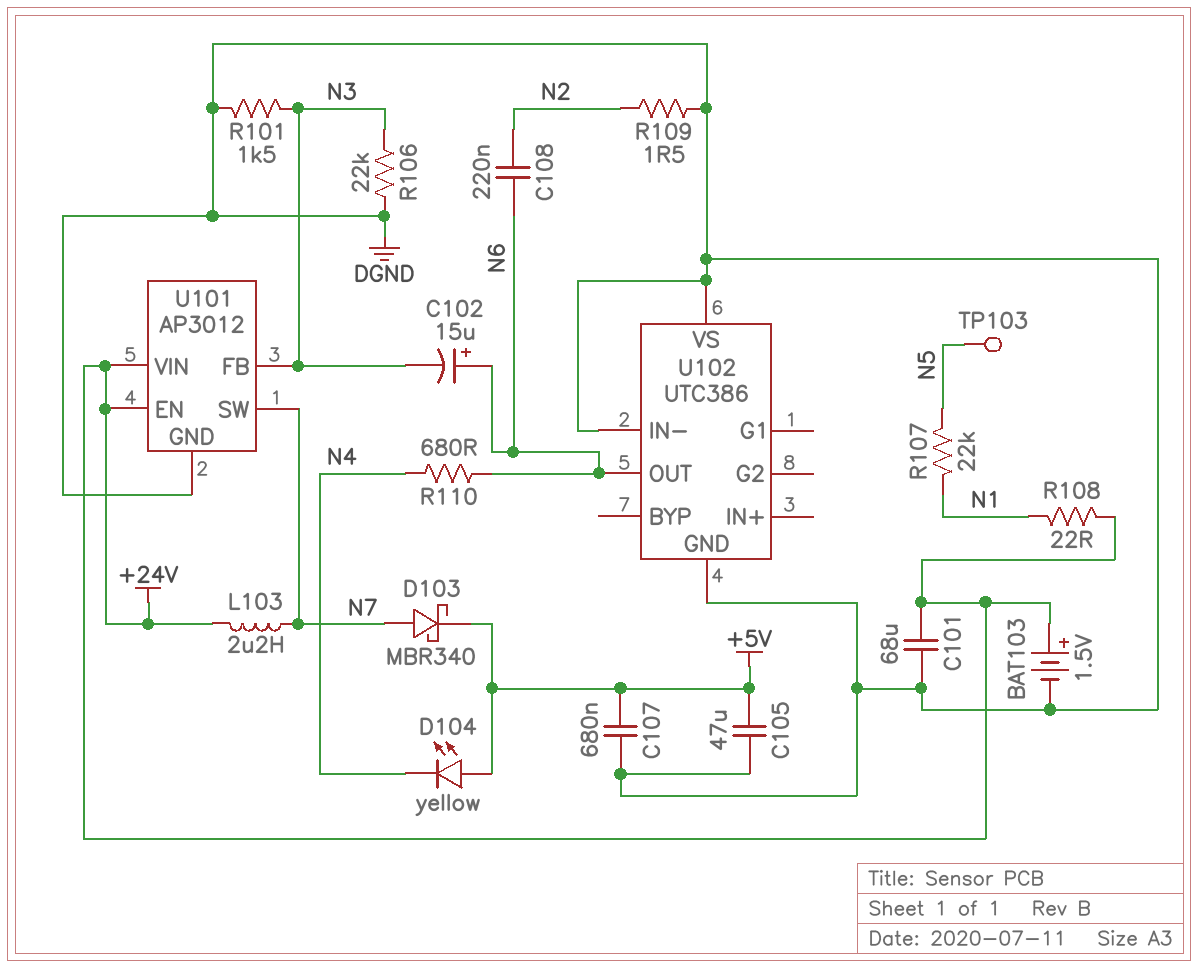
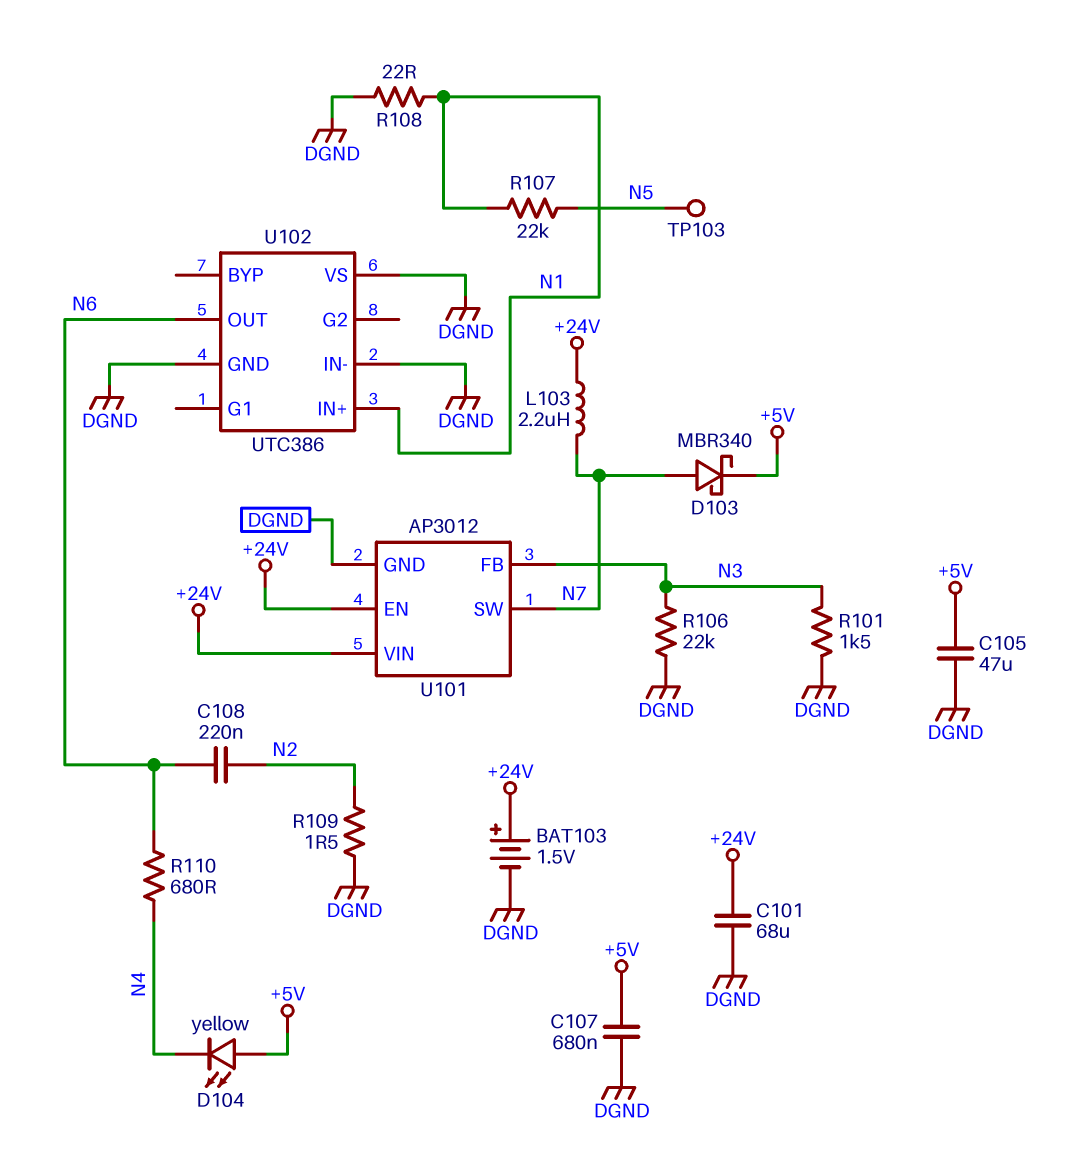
C102: 15uF (plus N6, minus N3) -> none
R108: 22 (+24V, N1) -> 22 (DGND, N1)
U102 pin IN+: none -> N1

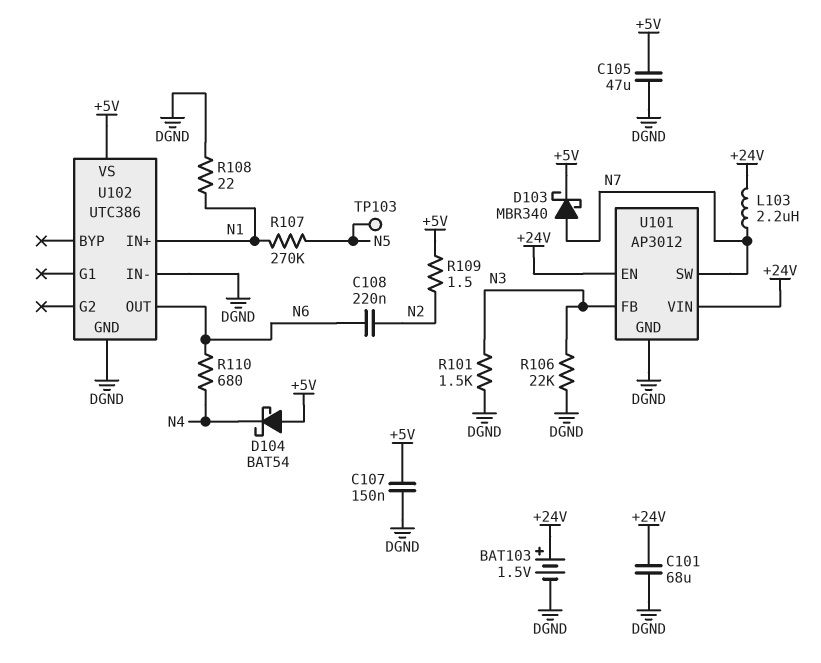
C107: 680nF (+5V, DGND) -> 150nF (+5V, DGND)
D104: LED yellow (A +5V, K N4) -> schottky BAT54 (A +5V, K N4)
R107: 22k (N1, N5) -> 270k (N1, N5)
R109: 1.5 (DGND, N2) -> 1.5 (+5V, N2)
U102 pin VS: DGND -> +5V

